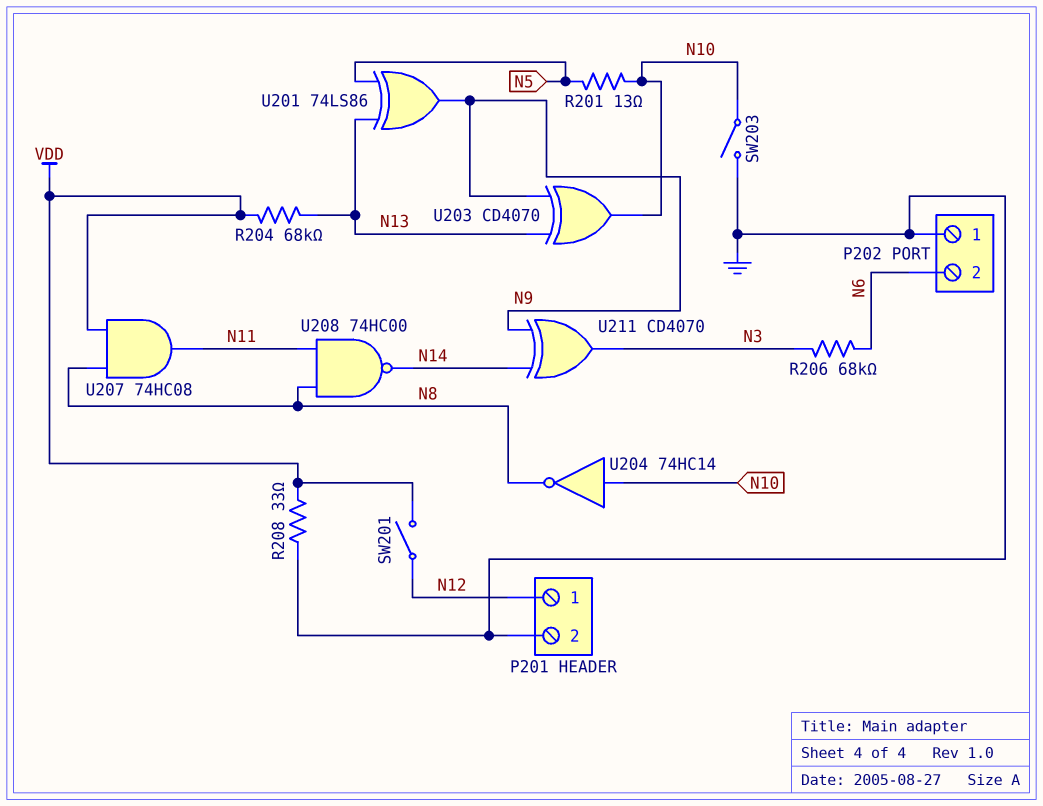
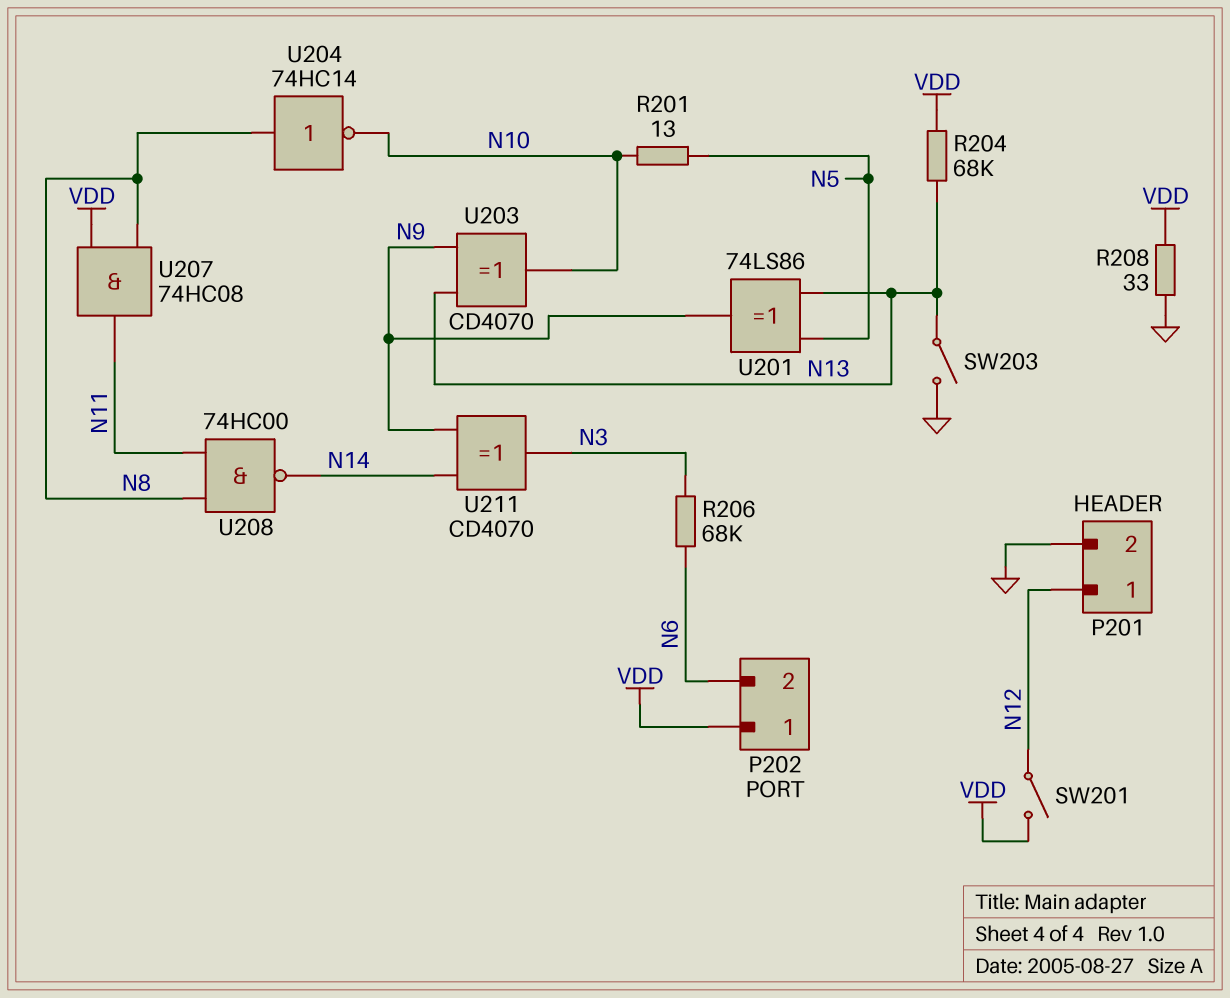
P202 pin 1: GND -> VDD
SW203: switch (GND, N10) -> switch (GND, N13)
U204: NOT 74HC14 (in N10, out N8) -> NOT 74HC14 (in N8, out N10)

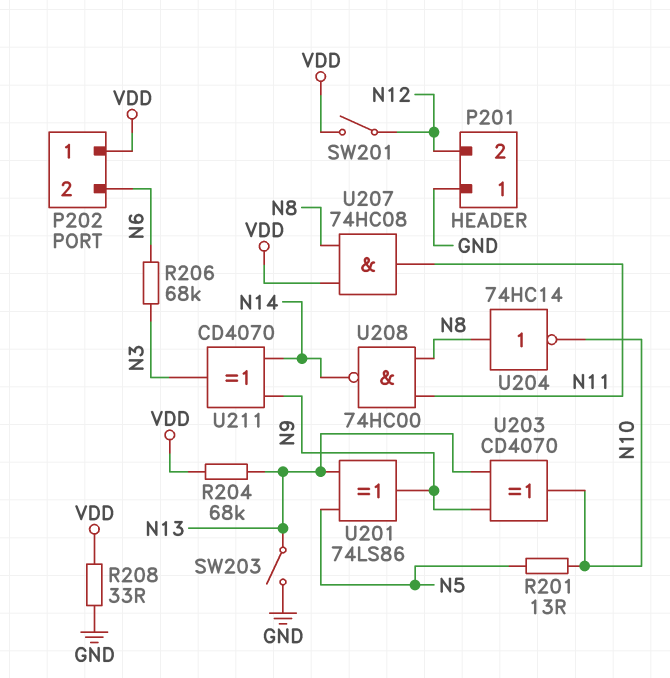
P201 pin 1: N12 -> GND
P201 pin 2: GND -> N12

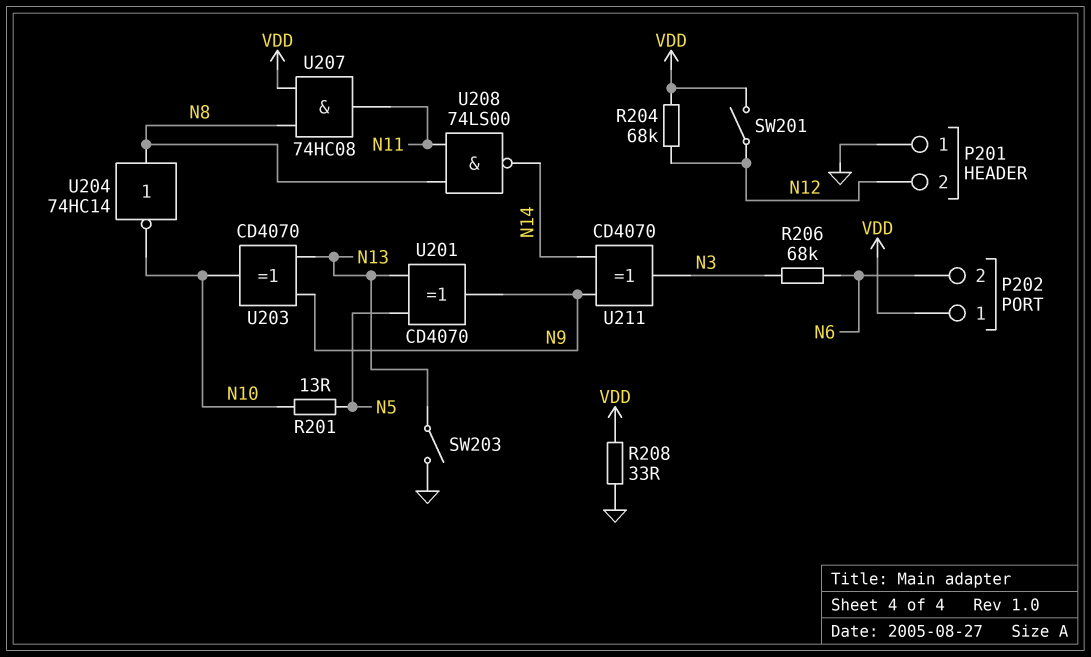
R204: 68k (N13, VDD) -> 68k (N12, VDD)
U201: XOR 74LS86 (in N5, in N13, out N9) -> XOR CD4070 (in N5, in N13, out N9)
U208: NAND 74HC00 (in N8, in N11, out N14) -> NAND 74LS00 (in N8, in N11, out N14)

